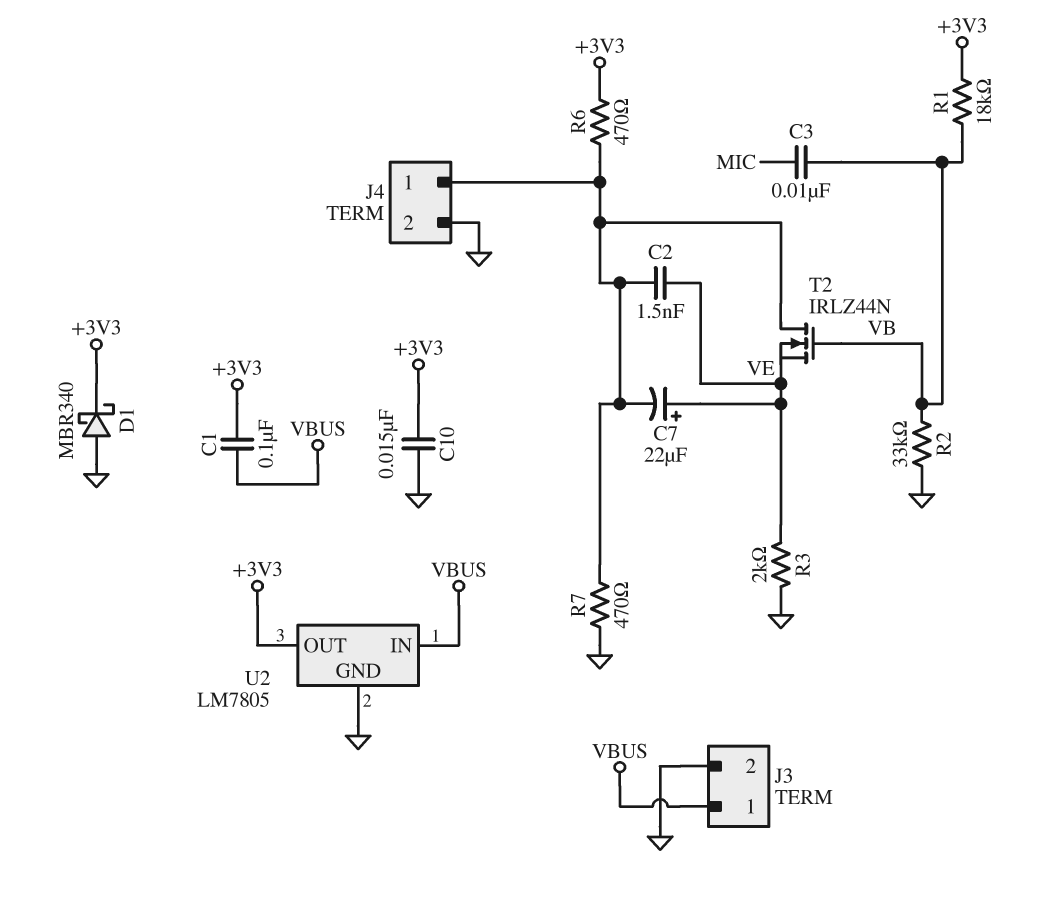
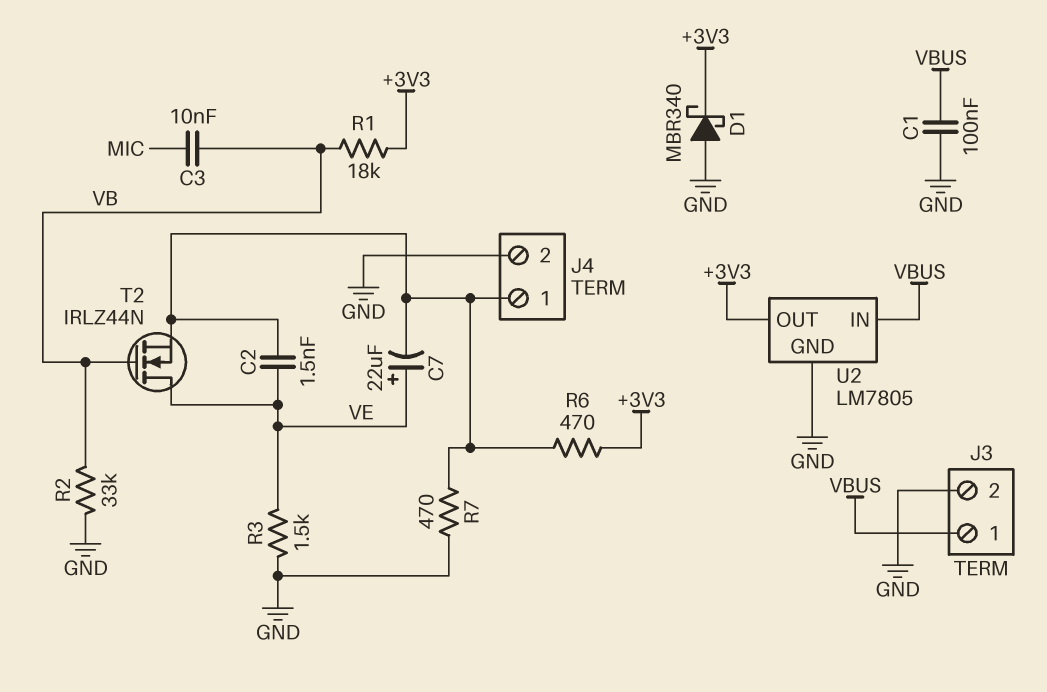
C1: 100nF (+3V3, VBUS) -> 100nF (GND, VBUS)
C10: 15nF (+3V3, GND) -> none
R3: 2k (GND, VE) -> 1.5k (GND, VE)
T2: NMOS IRLZ44N (G VB, D J4/1, S VE) -> NMOS IRLZ44N (G VB, D VE, S J4/1)

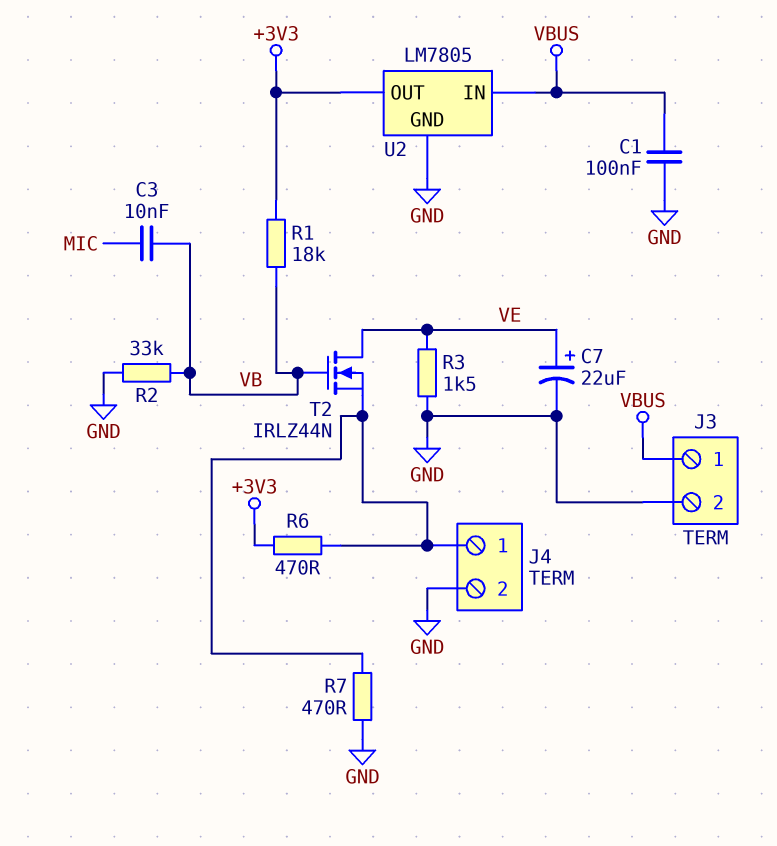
C2: 1.5nF (J4/1, VE) -> none
C7: 22uF (plus VE, minus J4/1) -> 22uF (plus VE, minus GND)
D1: schottky MBR340 (A GND, K +3V3) -> none

